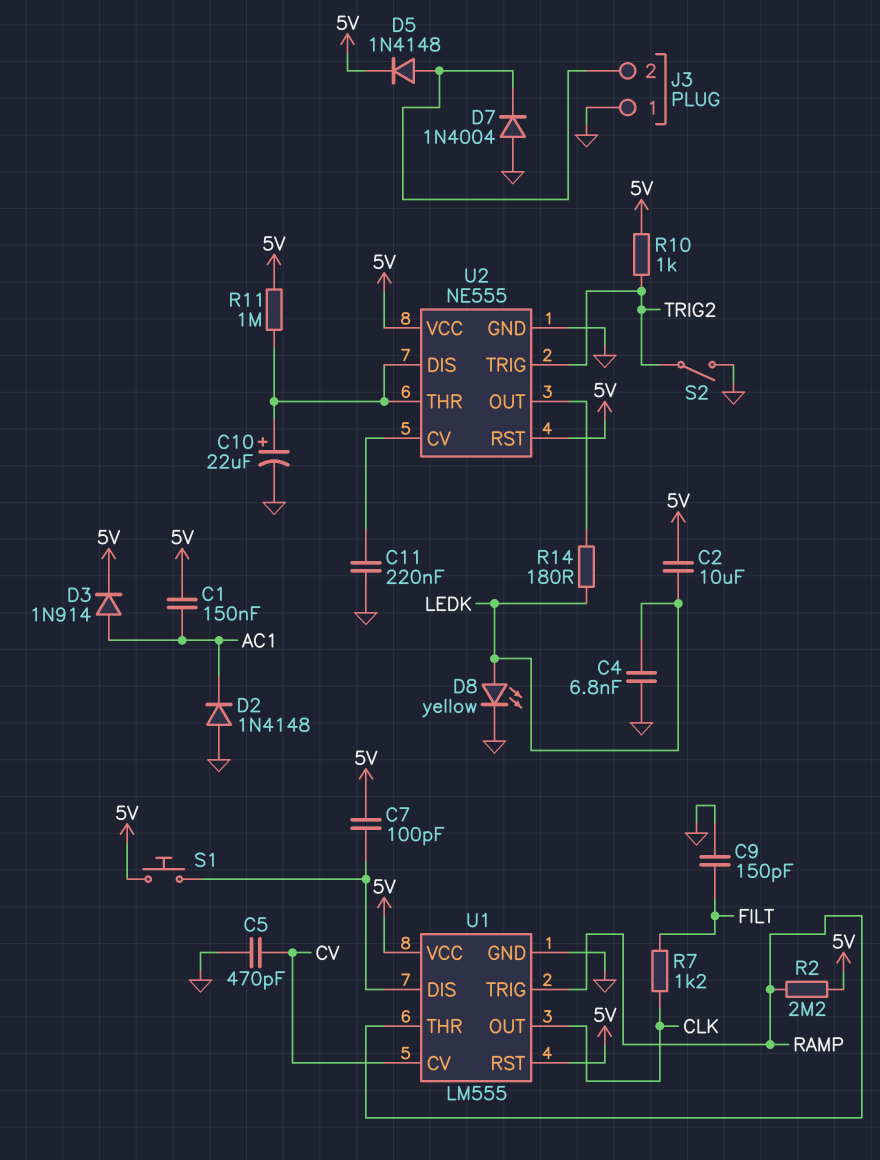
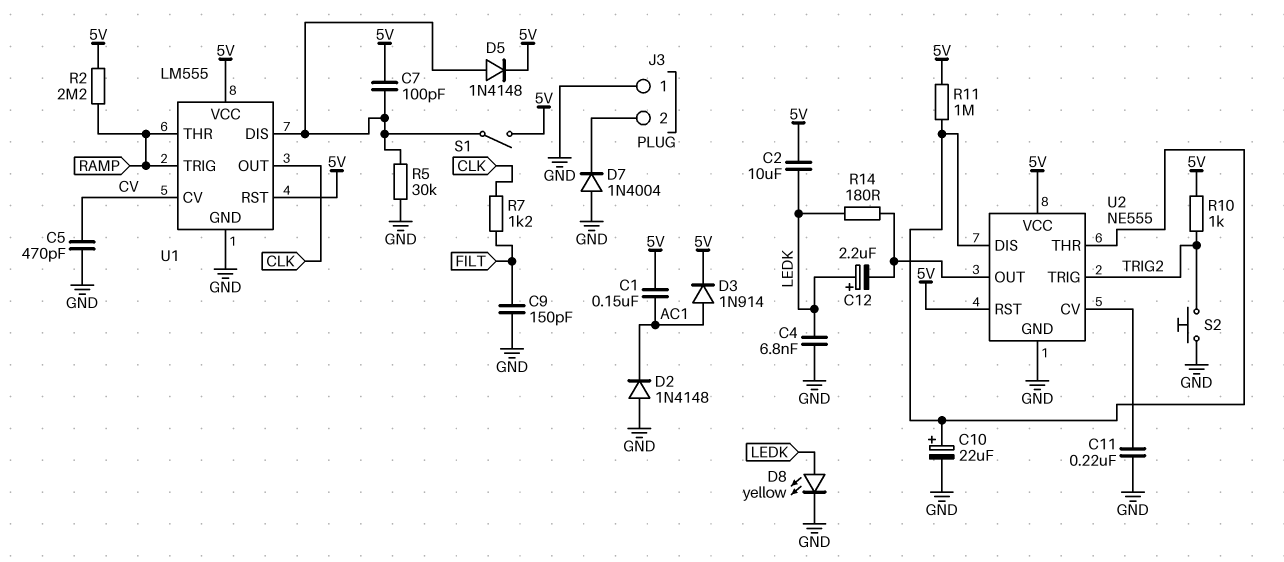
C12: none -> 2.2uF (plus LEDK, minus U2/OUT)
D5: diode 1N4148 (A J3/2, K 5V) -> diode 1N4148 (A U1/DIS, K 5V)
R5: none -> 30k (GND, U1/DIS)
S1: button (5V, U1/DIS) -> switch (5V, U1/DIS)
S2: switch (GND, TRIG2) -> button (GND, TRIG2)

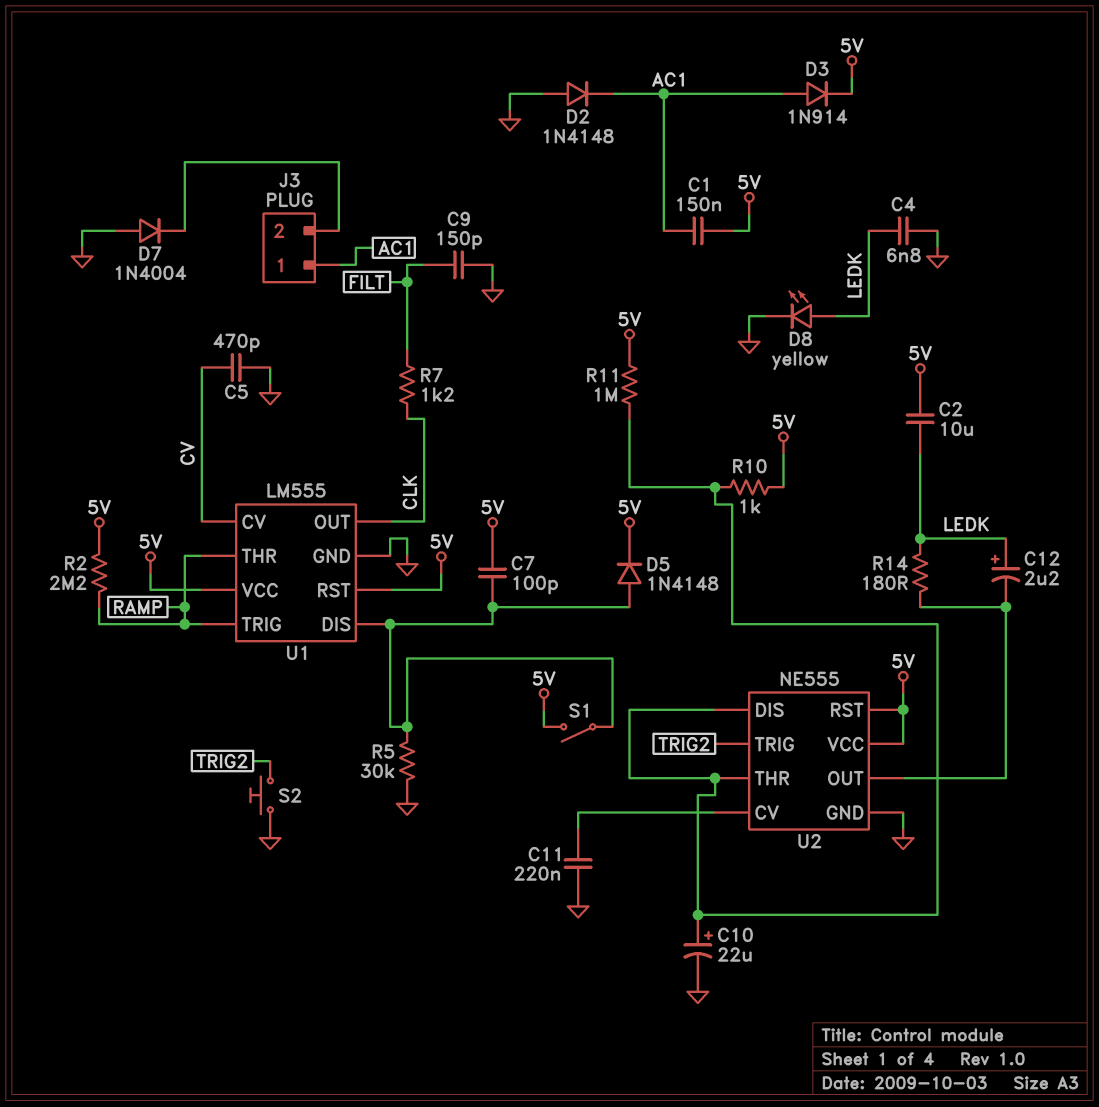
J3 pin 1: GND -> AC1
R10: 1k (5V, TRIG2) -> 1k (5V, U2/DIS)

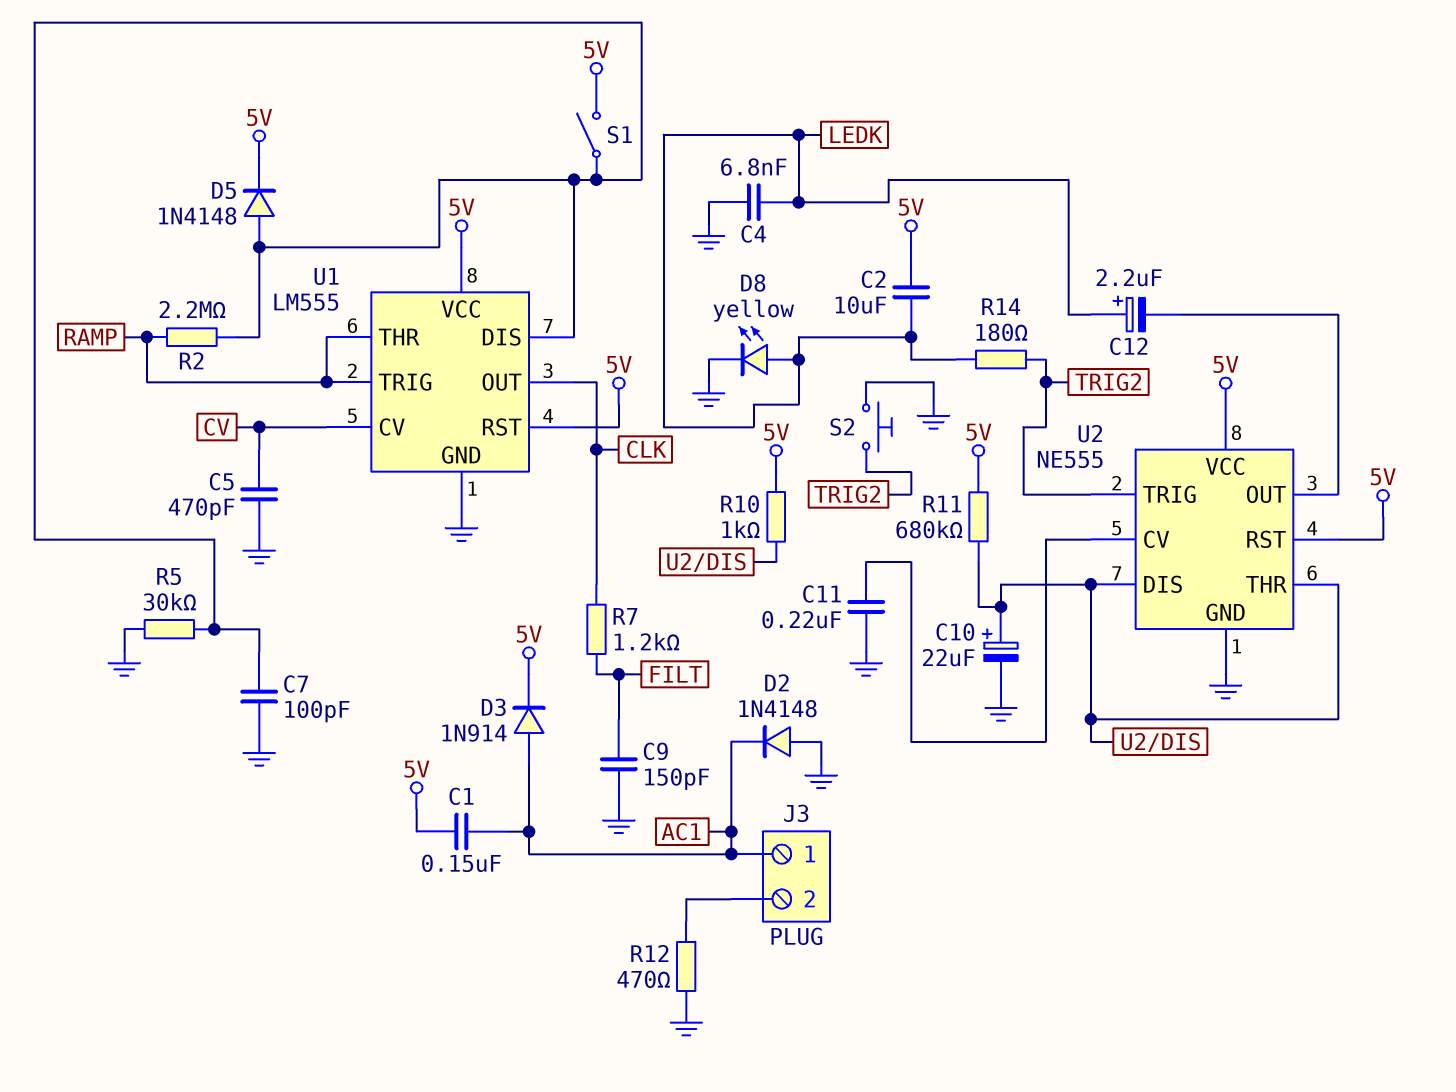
C7: 100pF (5V, U1/DIS) -> 100pF (GND, U1/DIS)
D7: diode 1N4004 (A GND, K J3/2) -> none
R2: 2.2M (5V, RAMP) -> 2.2M (RAMP, U1/DIS)
R11: 1M (5V, U2/DIS) -> 680k (5V, U2/DIS)
R12: none -> 470 (GND, J3/2)
R14: 180 (LEDK, U2/OUT) -> 180 (LEDK, TRIG2)

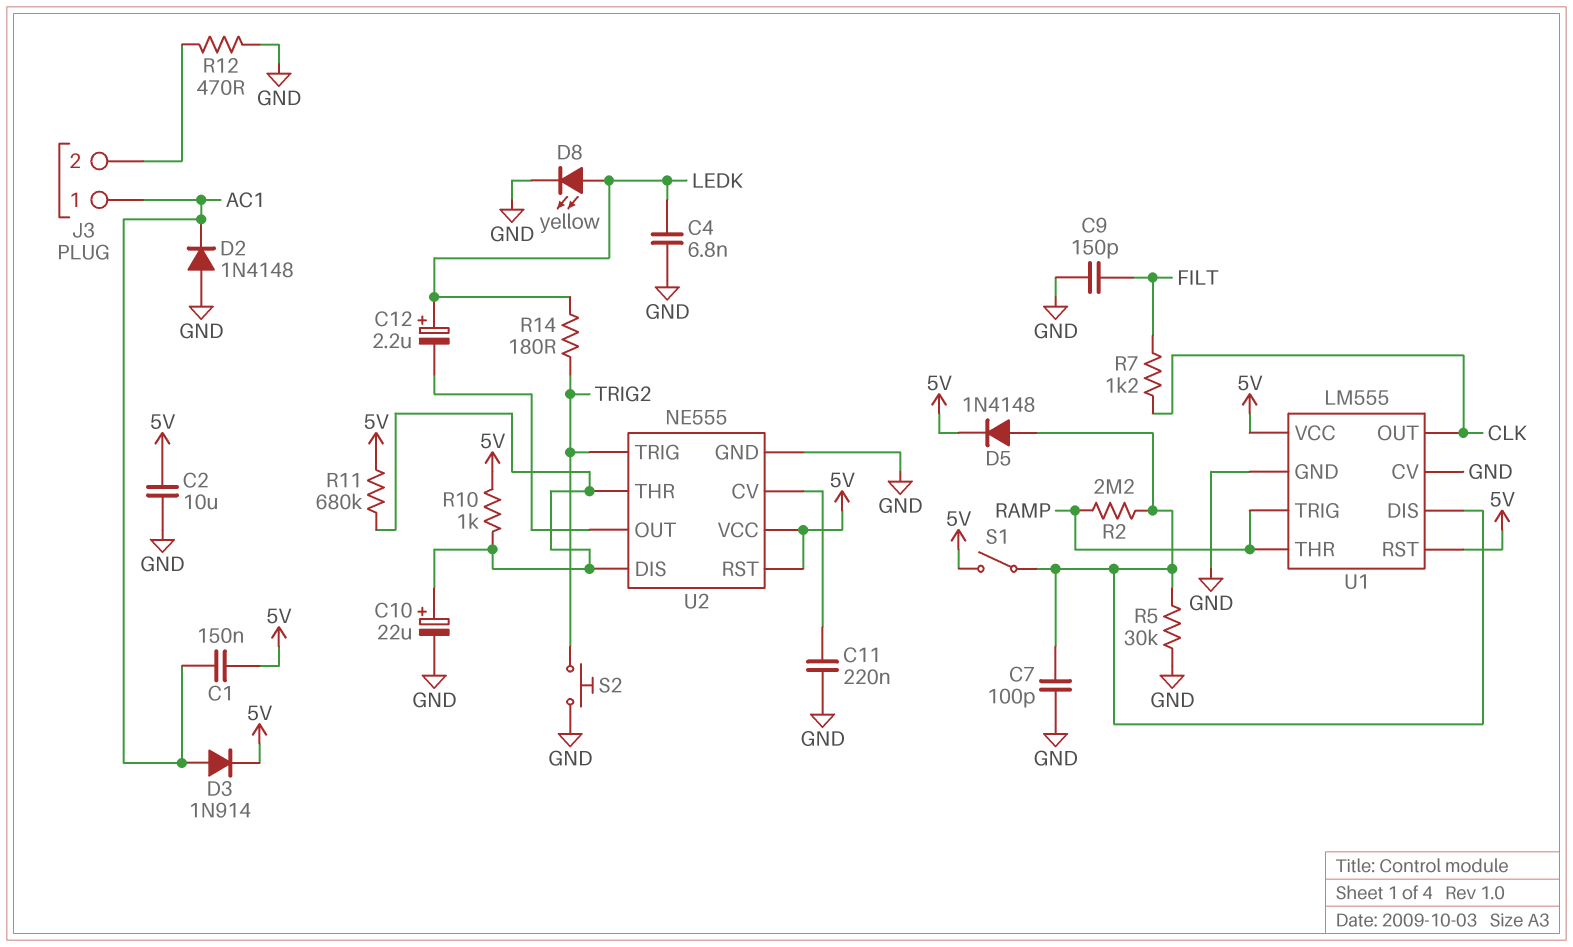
C2: 10uF (5V, LEDK) -> 10uF (5V, GND)
C5: 470pF (CV, GND) -> none
U1 pin CV: CV -> GND

